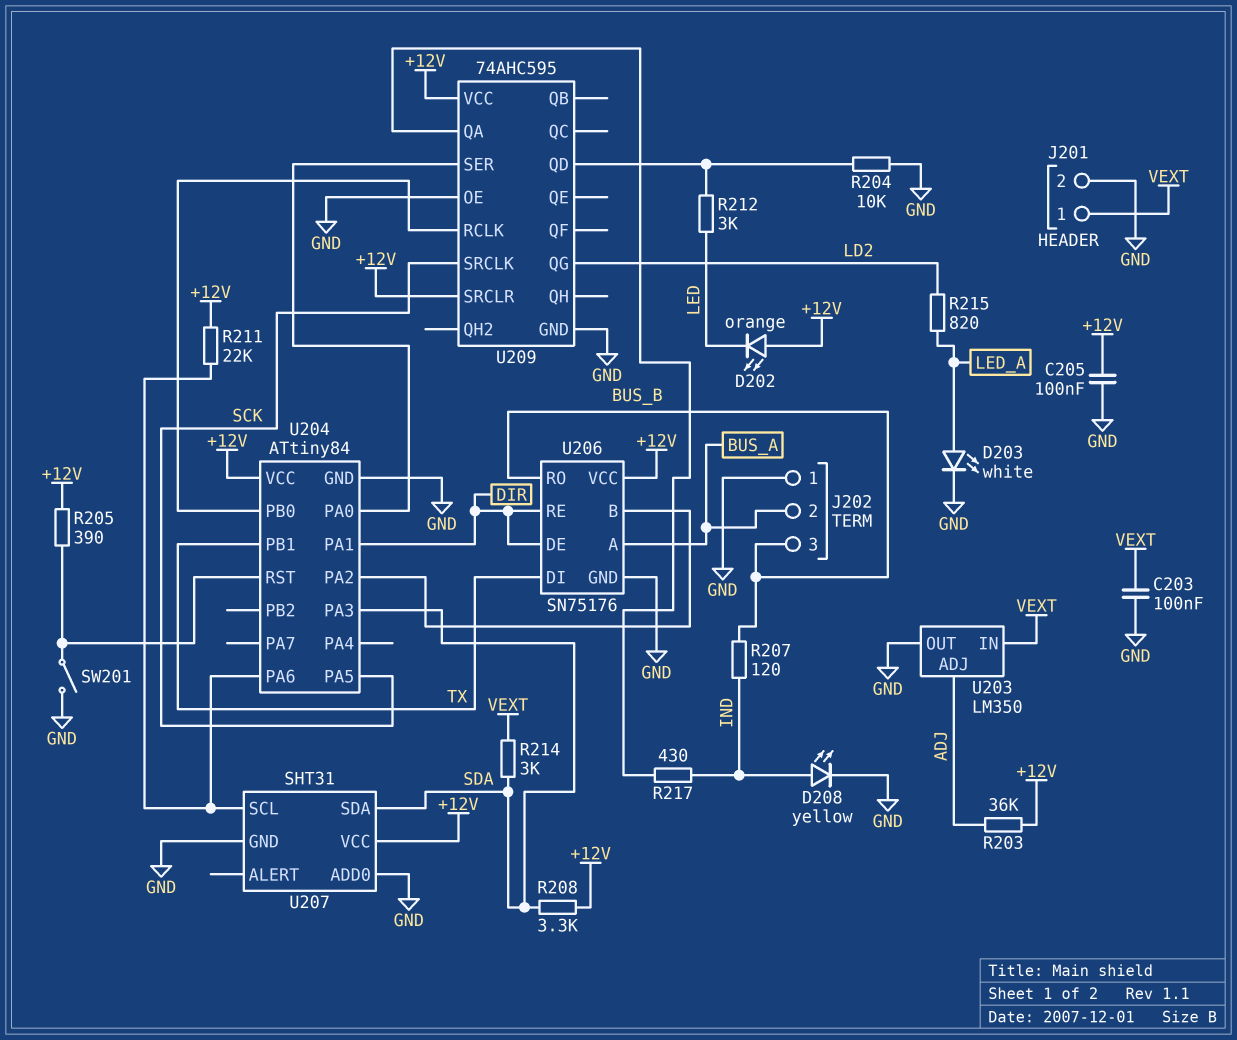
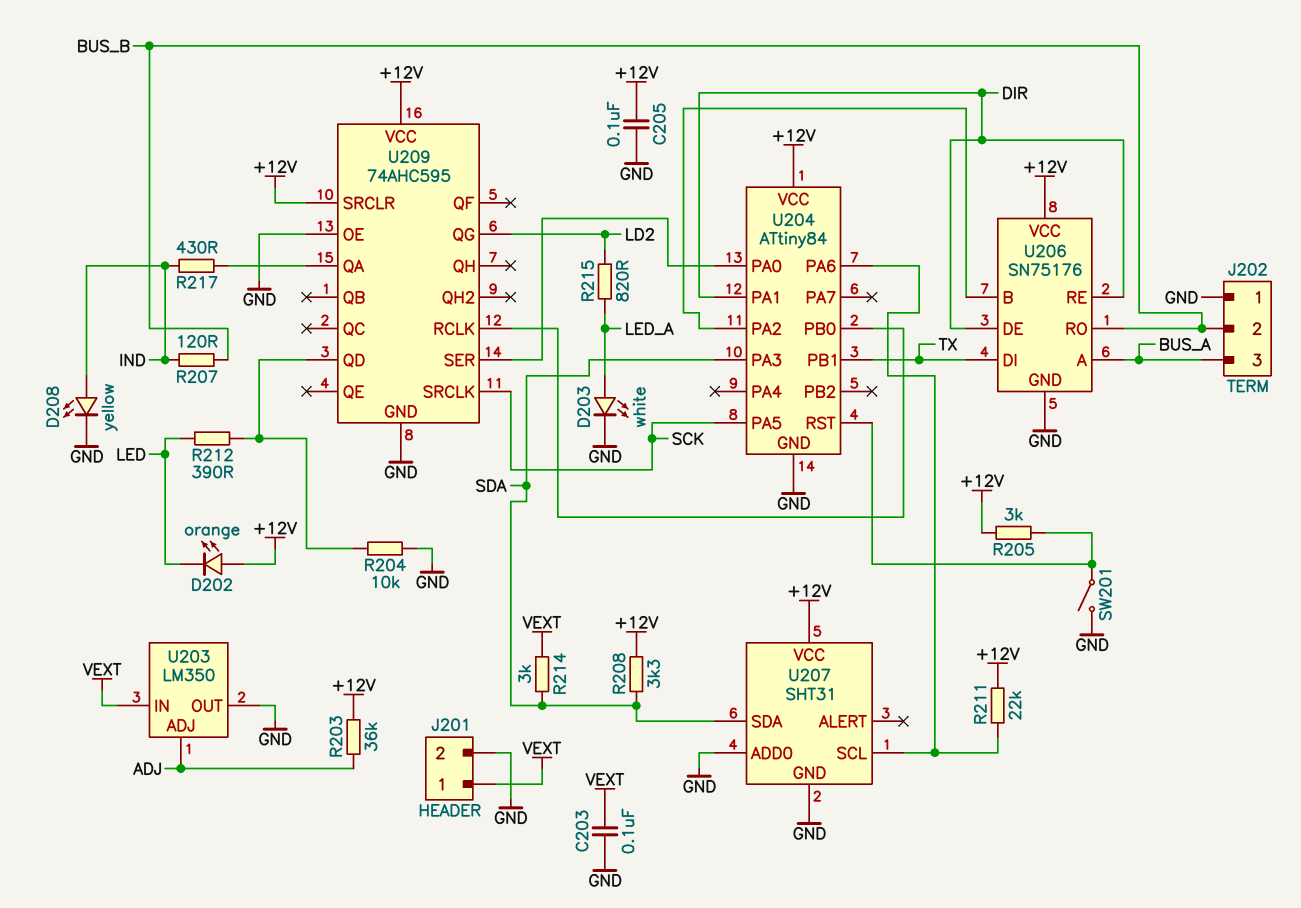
J202 pin 2: BUS_A -> BUS_B
J202 pin 3: BUS_B -> BUS_A
R205: 390 (+12V, U204/RST) -> 3k (+12V, U204/RST)
R212: 3k (LED, U209/QD) -> 390 (LED, U209/QD)

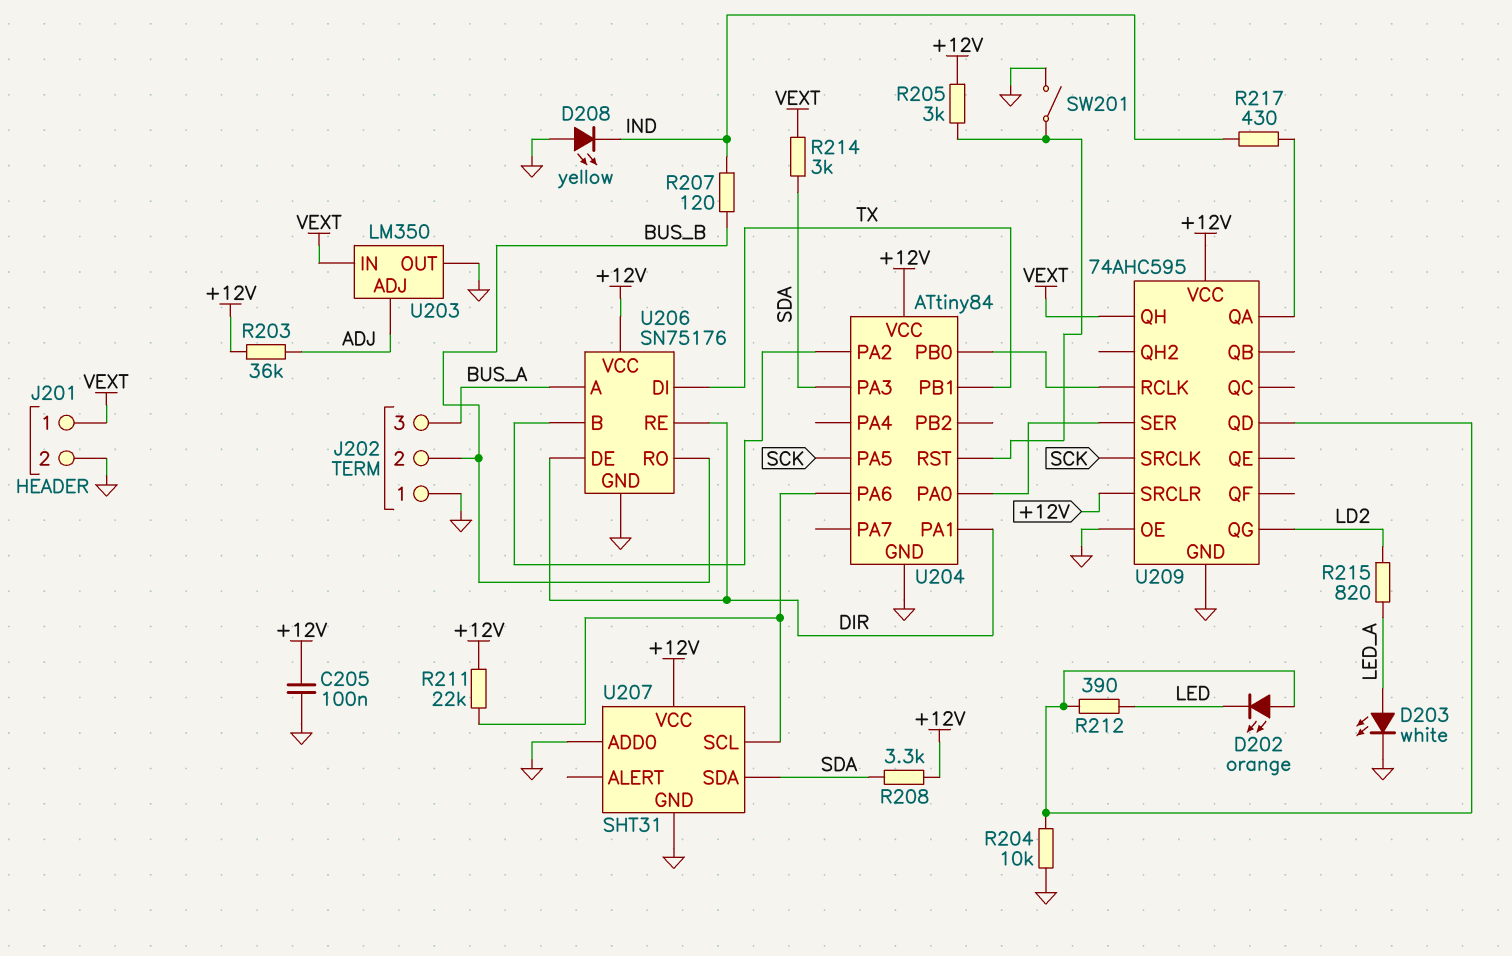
C203: 100nF (GND, VEXT) -> none
D202: LED orange (A +12V, K LED) -> LED orange (A U209/QD, K LED)
D208: LED yellow (A IND, K GND) -> LED yellow (A GND, K IND)
U209 pin QH: none -> VEXT

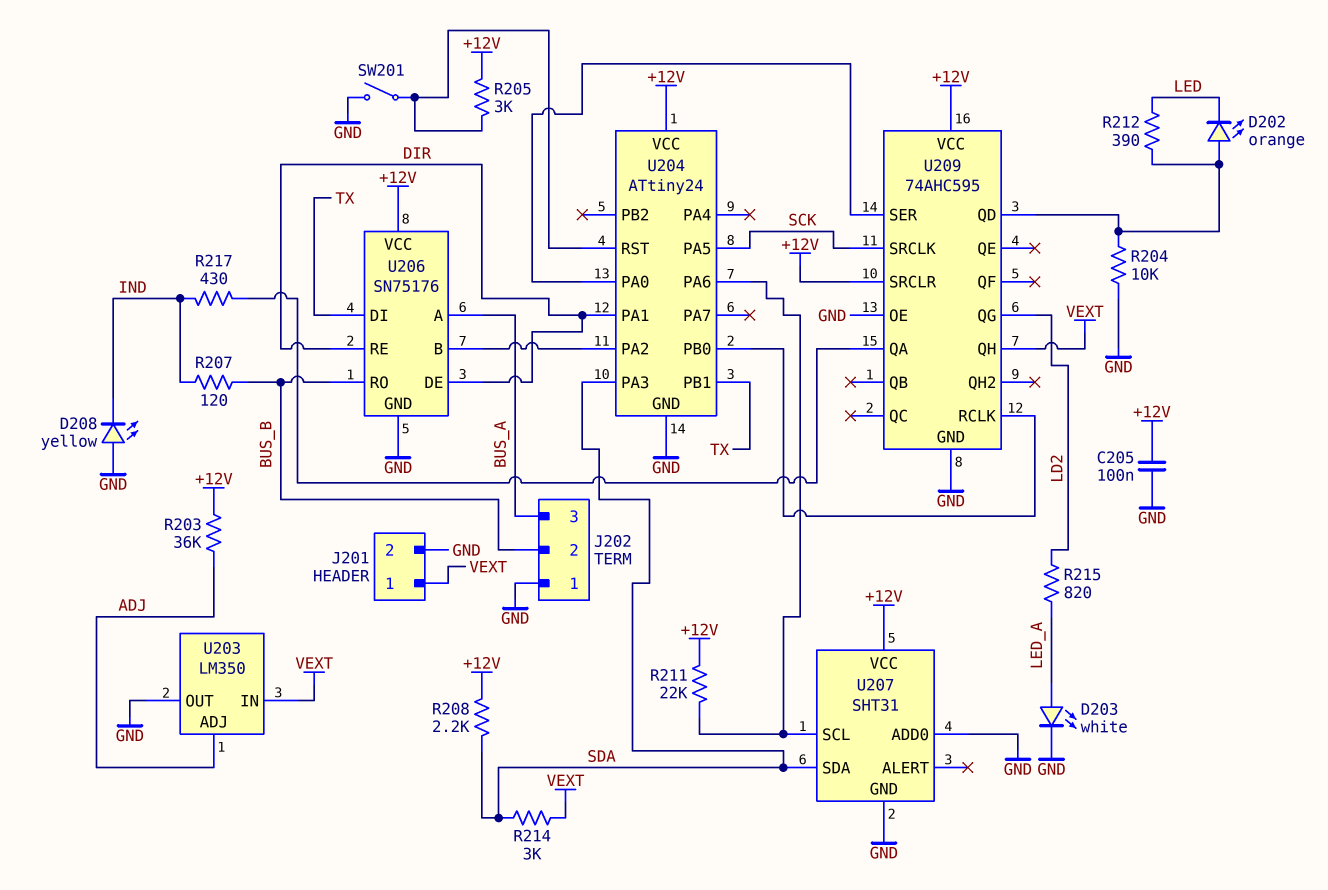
R208: 3.3k (+12V, SDA) -> 2.2k (+12V, SDA)
U204: ATtiny84 -> ATtiny24

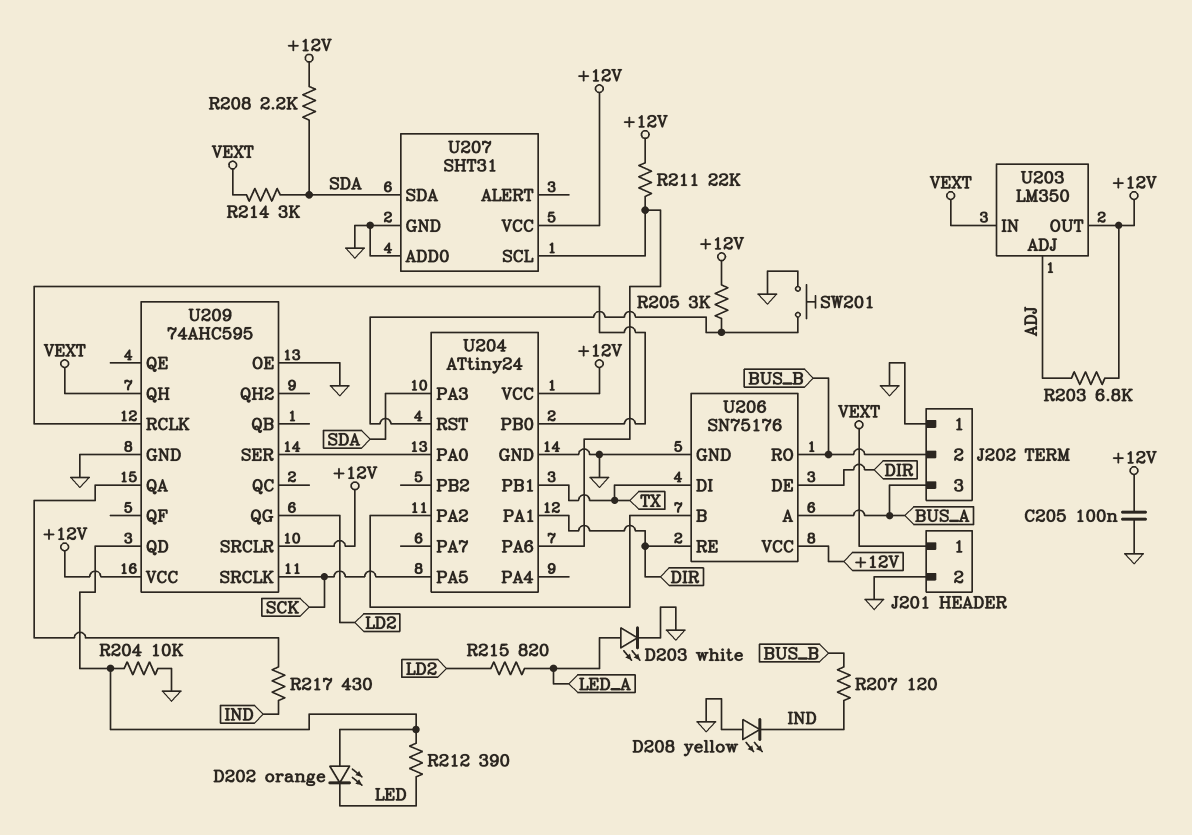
R203: 36k (+12V, ADJ) -> 6.8k (+12V, ADJ)
SW201: switch (GND, U204/RST) -> button (GND, U204/RST)
U203 pin OUT: GND -> +12V

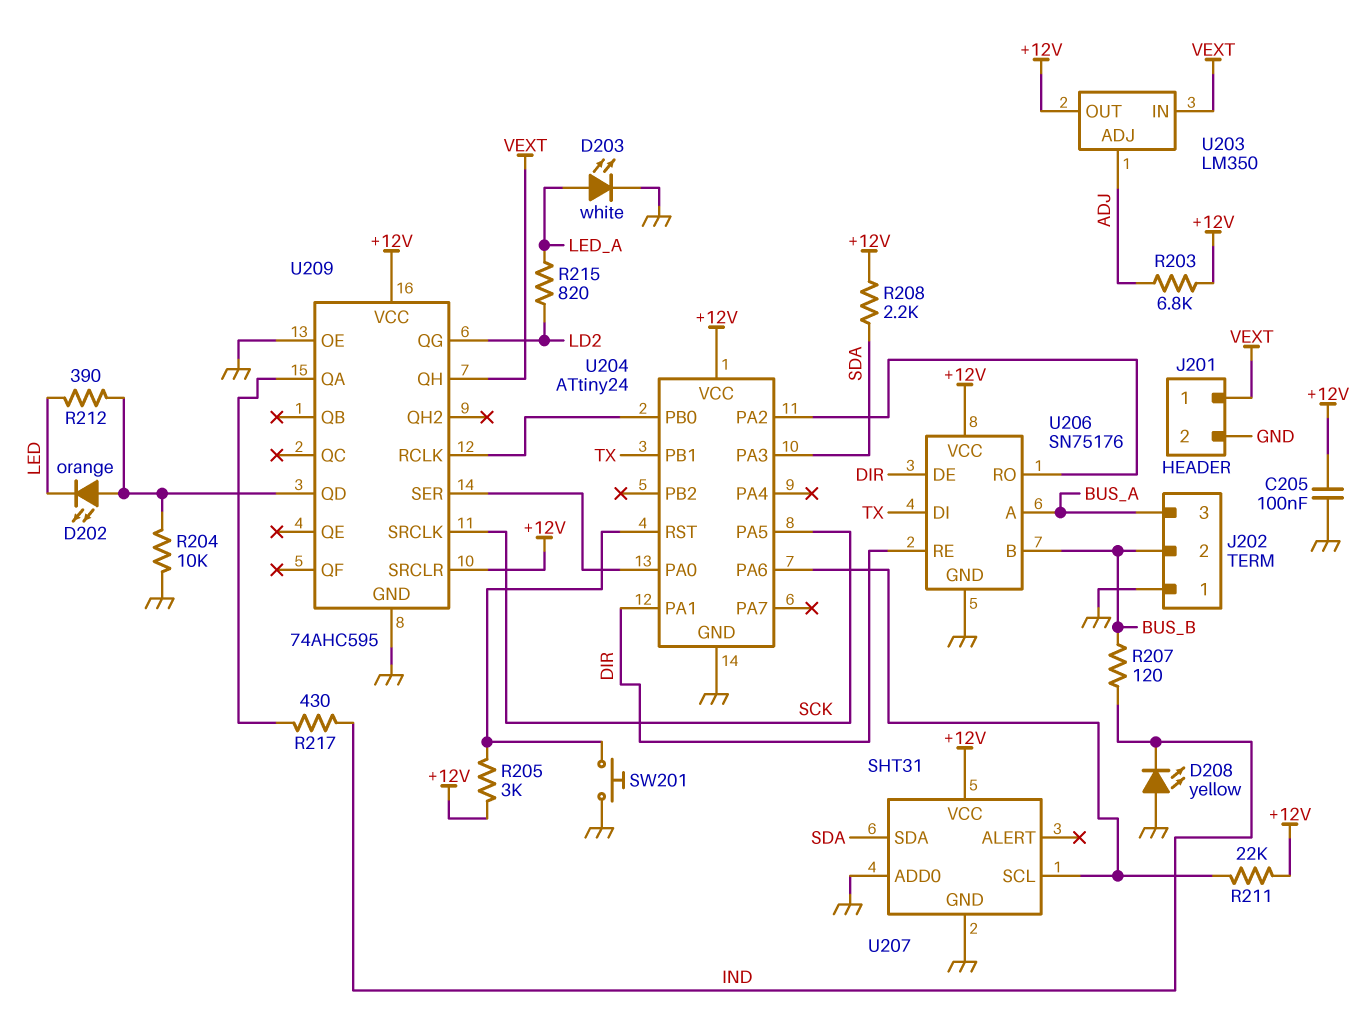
R214: 3k (SDA, VEXT) -> none
U206 pin B: U204/PA2 -> BUS_B
U206 pin RO: BUS_B -> U204/PA2

